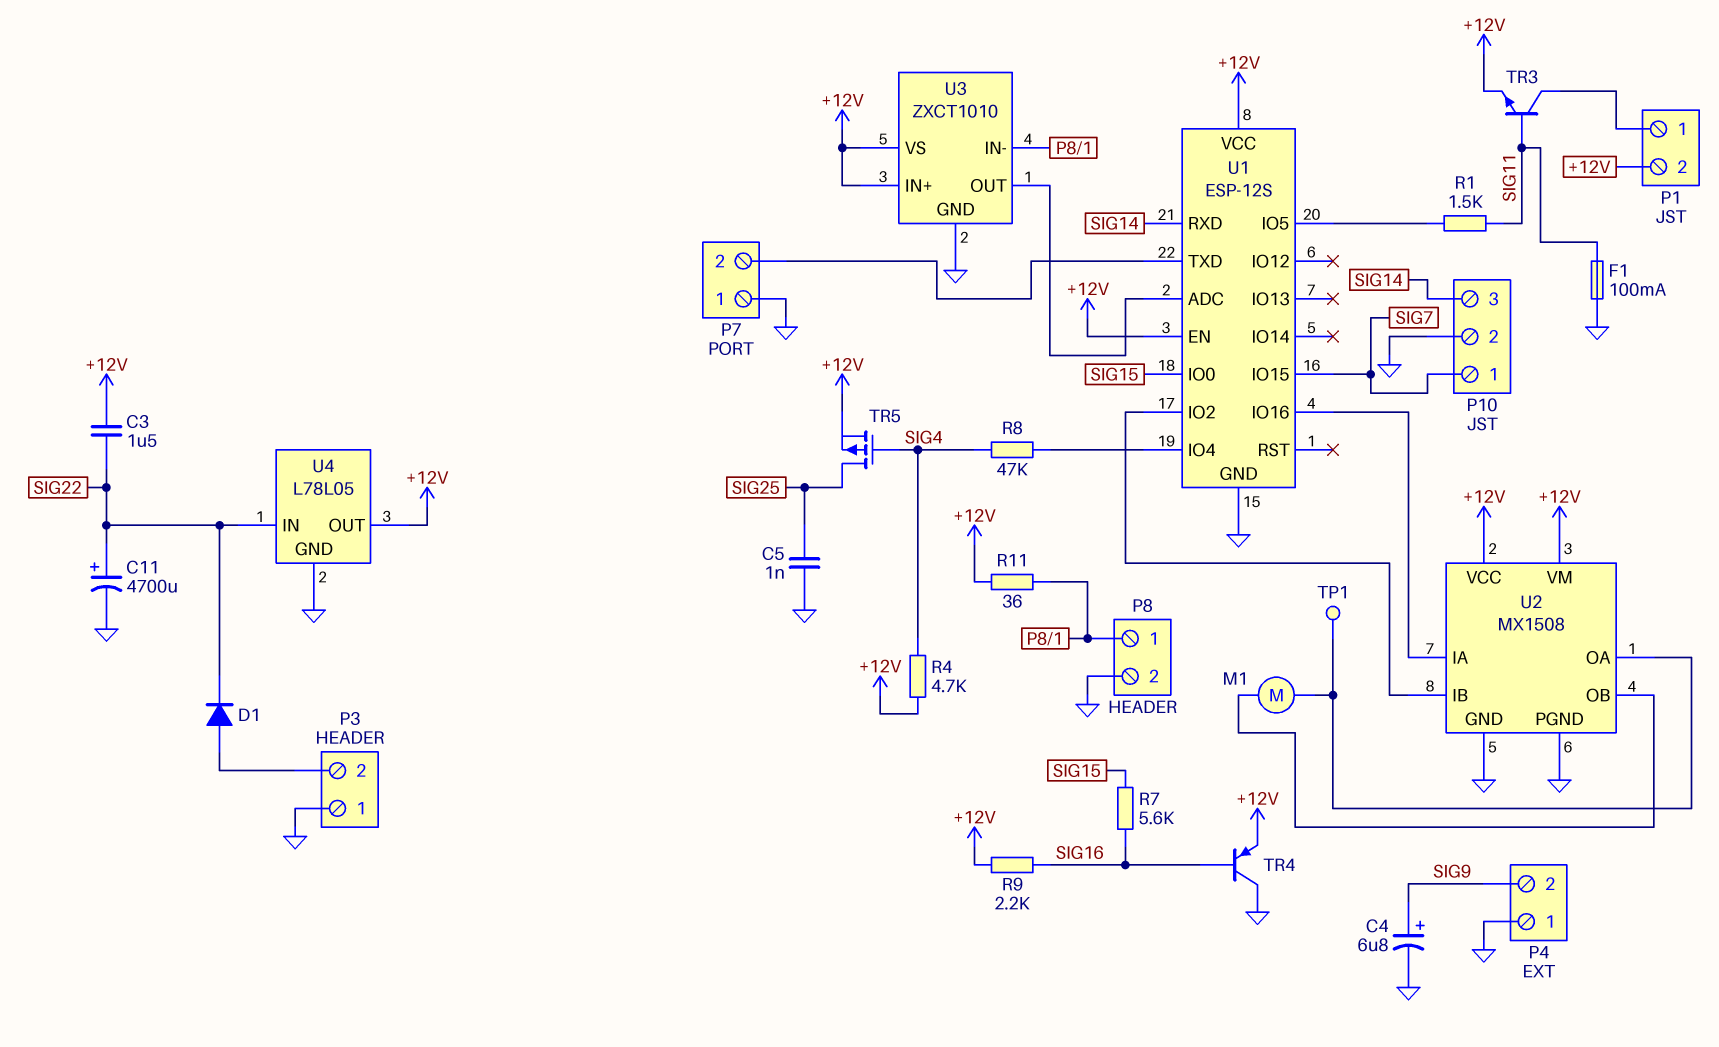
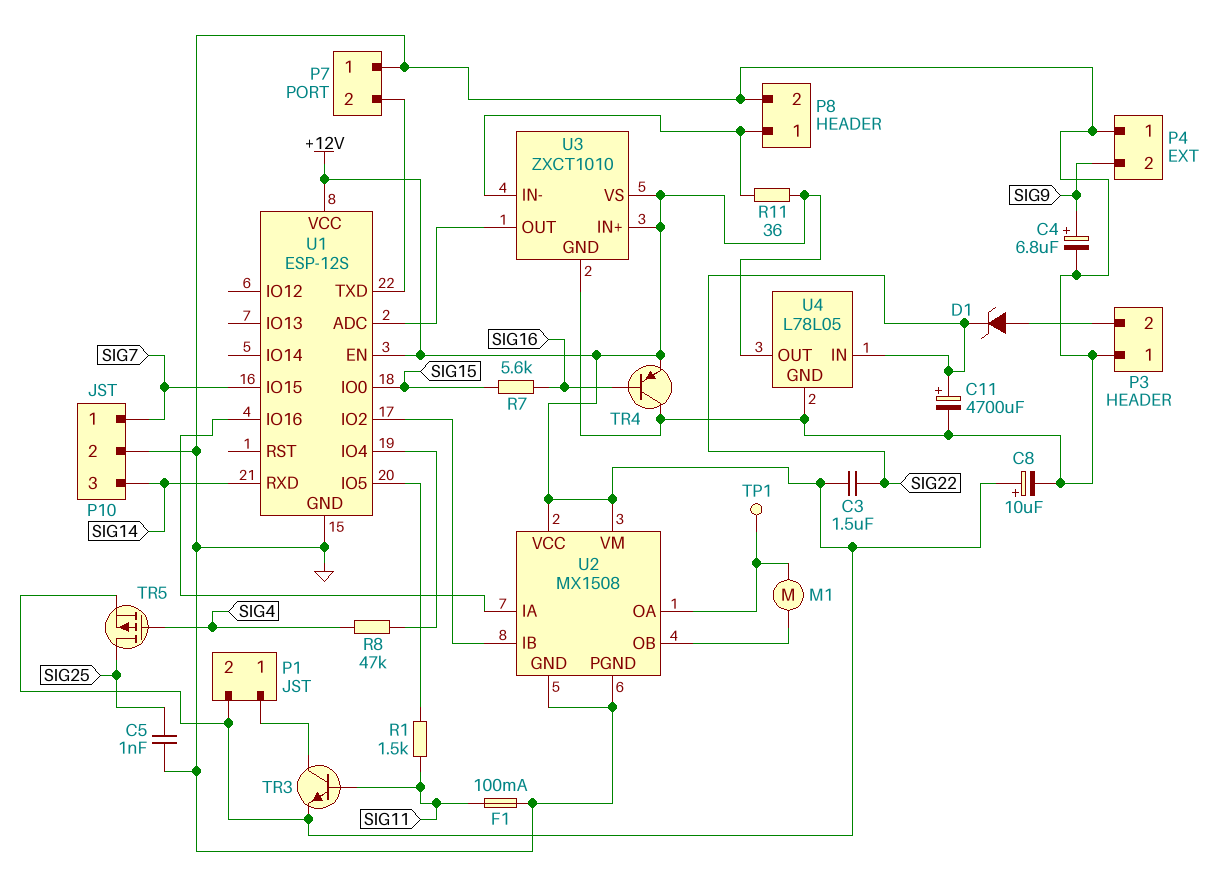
C8: none -> 10uF (plus +12V, minus GND)
D1: diode (A P3/2, K SIG22) -> zener (A P3/2, K SIG22)
R4: 4.7k (+12V, SIG4) -> none
R9: 2.2k (+12V, SIG16) -> none

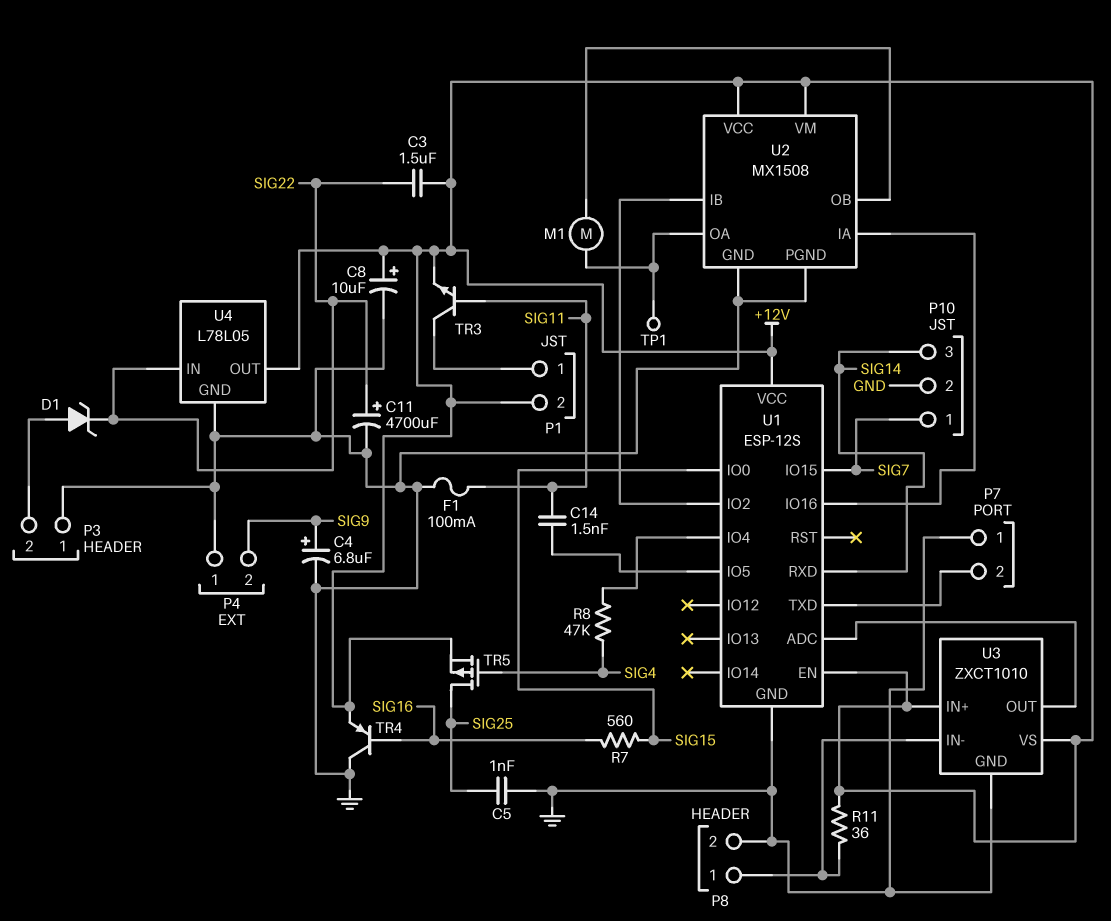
C14: none -> 1.5nF (SIG11, U1/IO5)
R1: 1.5k (SIG11, U1/IO5) -> none
R7: 5.6k (SIG15, SIG16) -> 560 (SIG15, SIG16)

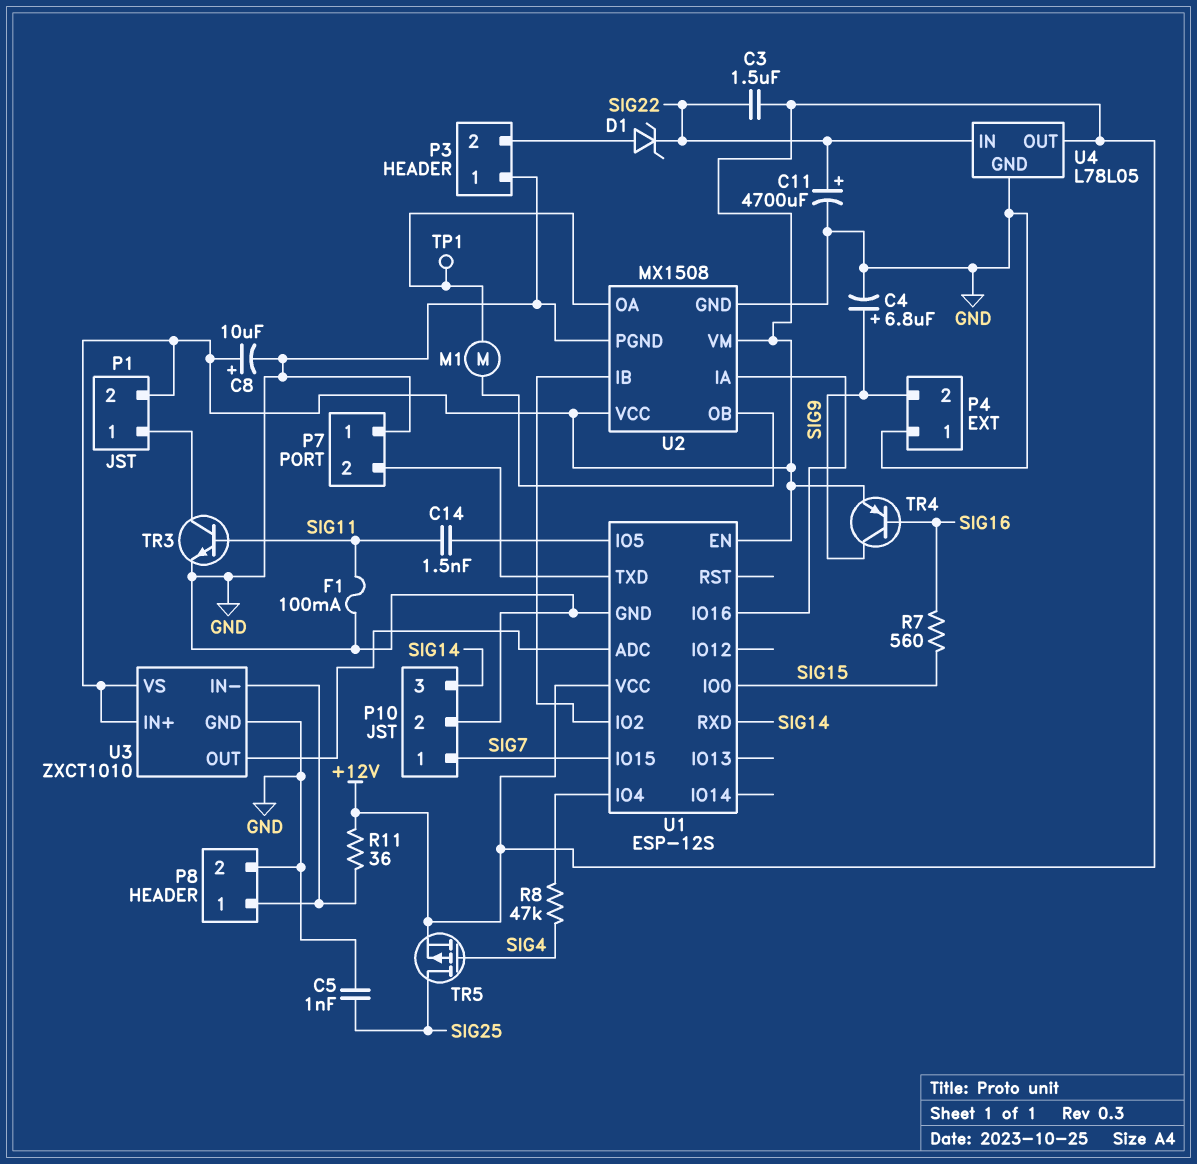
TR3: NPN (B SIG11, C P1/1, E +12V) -> NPN (B SIG11, C P1/1, E GND)
TR4: PNP (B SIG16, C GND, E +12V) -> PNP (B SIG16, C SIG9, E +12V)

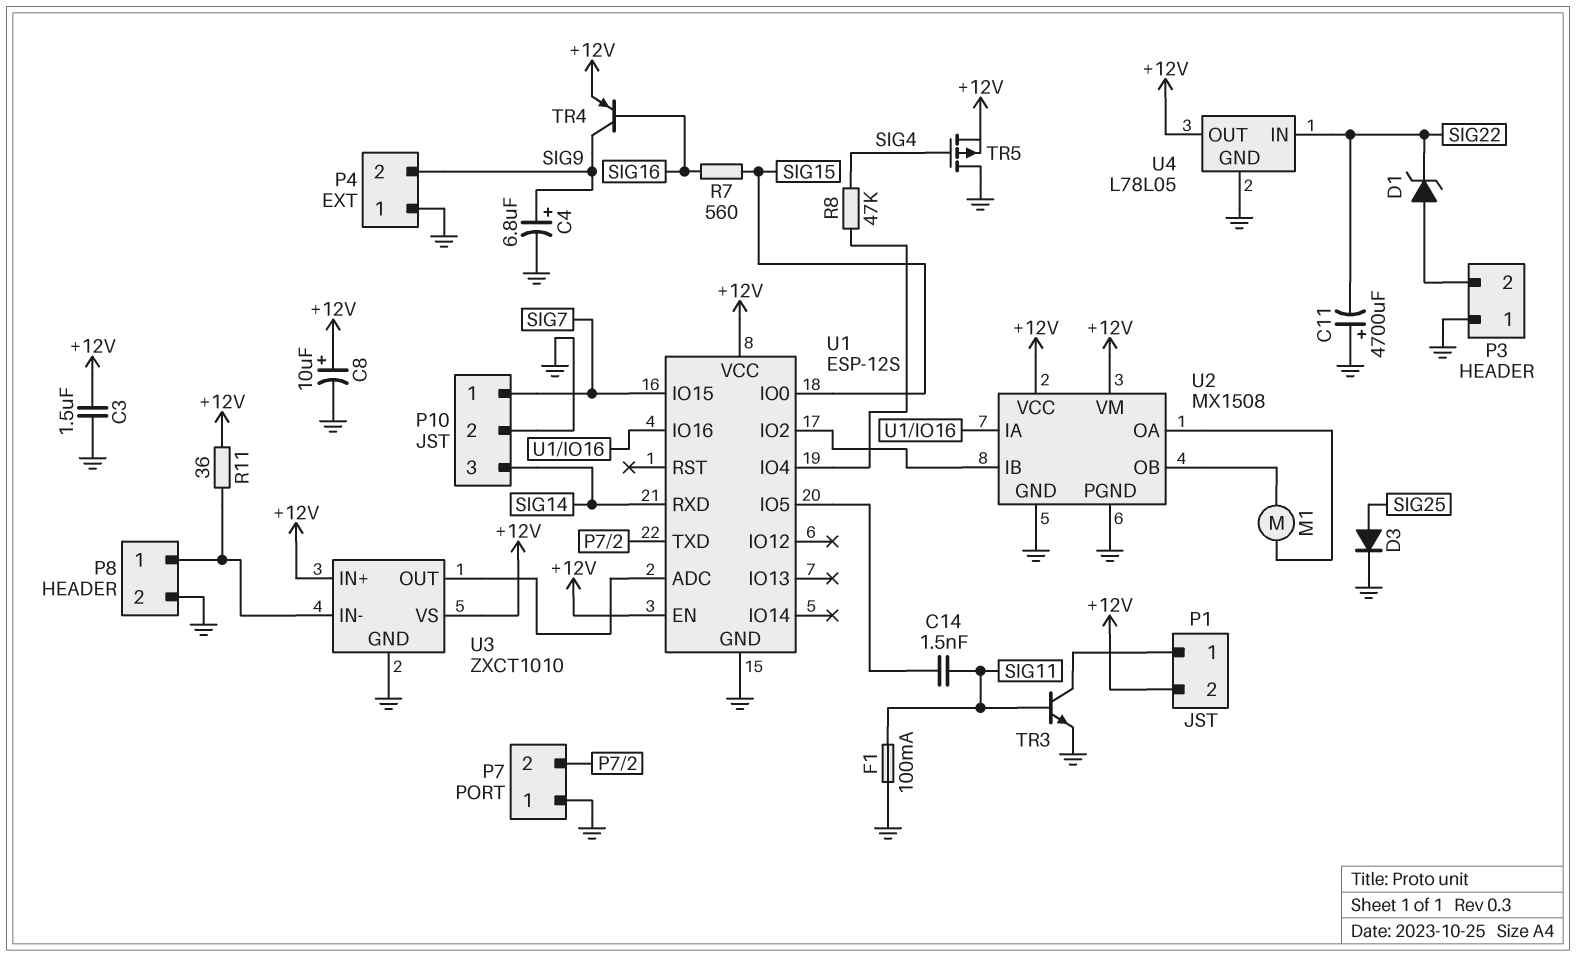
C3: 1.5uF (+12V, SIG22) -> 1.5uF (+12V, GND)
C5: 1nF (GND, SIG25) -> none
C11: 4700uF (plus SIG22, minus GND) -> 4700uF (plus GND, minus SIG22)
D3: none -> diode (A SIG25, K GND)
TP1: test point (U2/OA) -> none
TR5: PMOS (G SIG4, D SIG25, S +12V) -> PMOS (G SIG4, D GND, S +12V)

